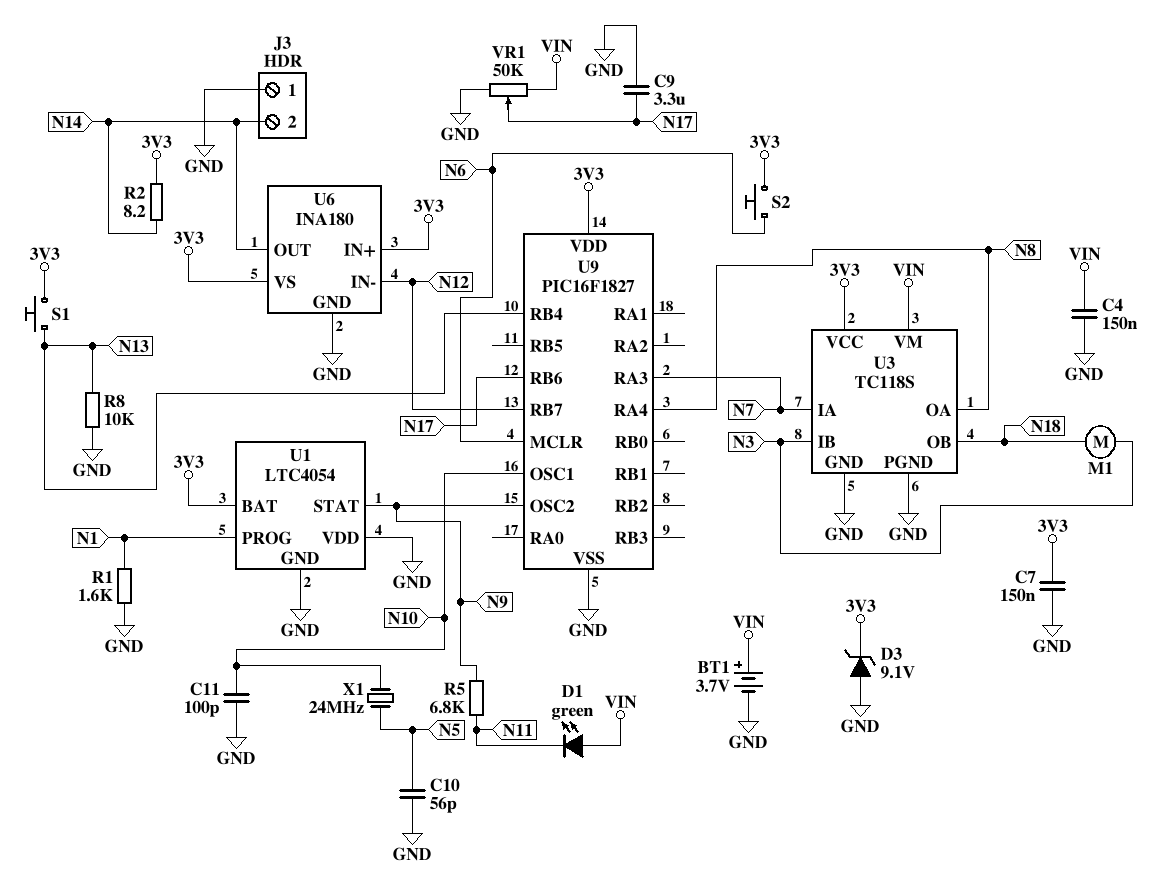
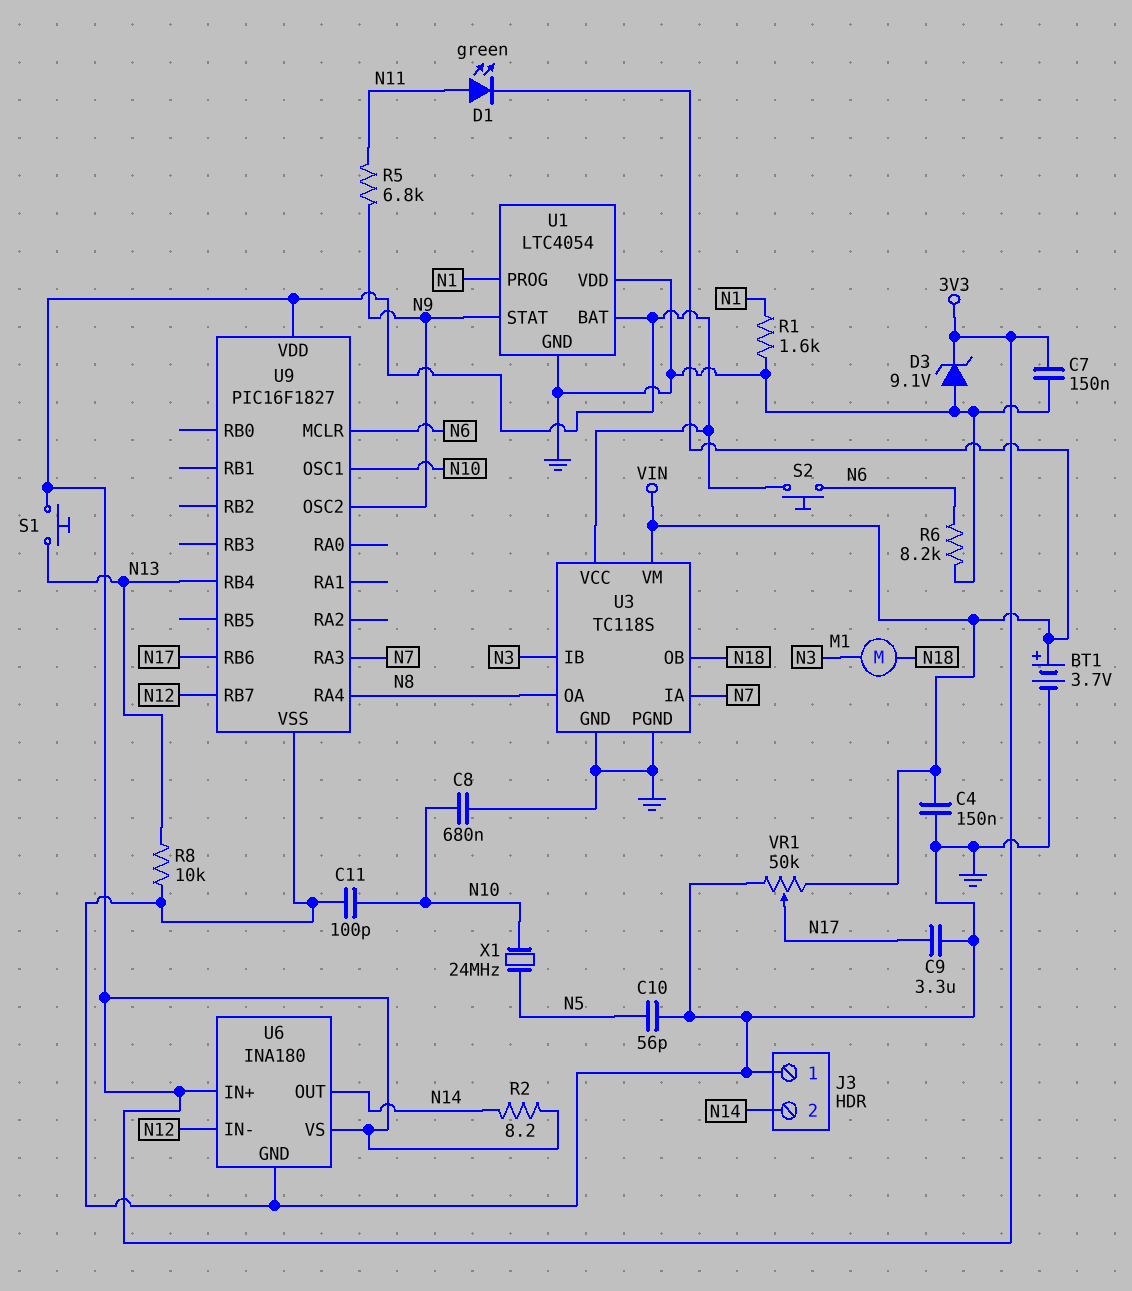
C8: none -> 680nF (GND, N10)
D1: LED green (A VIN, K N11) -> LED green (A N11, K VIN)
R6: none -> 8.2k (GND, N6)

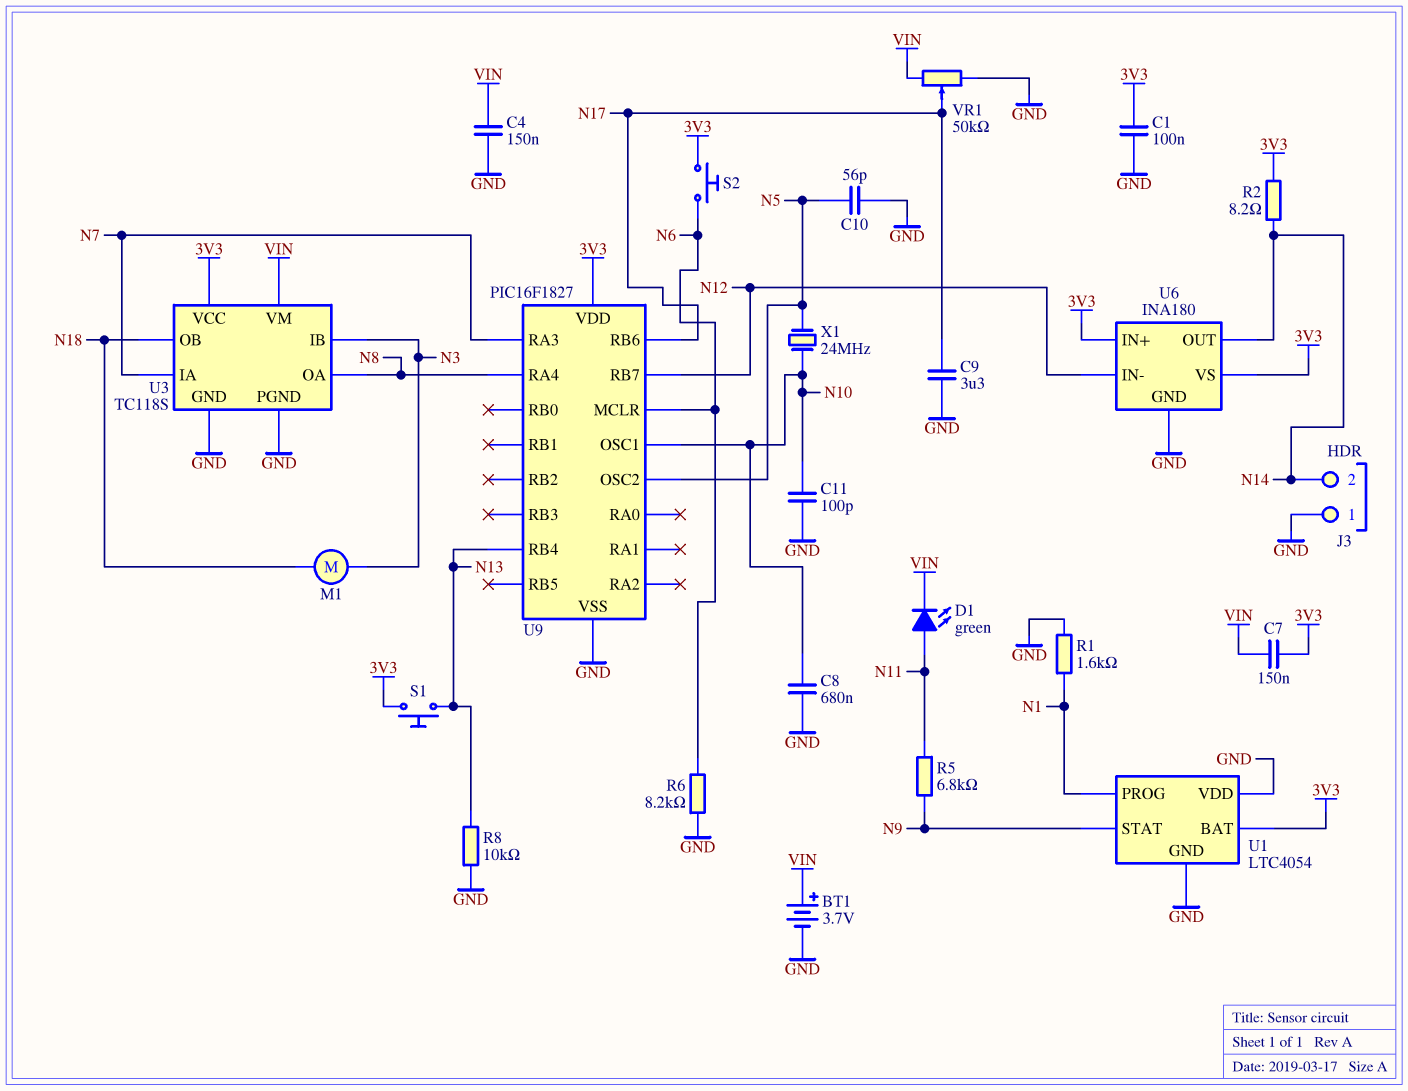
C1: none -> 100nF (3V3, GND)
C7: 150nF (3V3, GND) -> 150nF (3V3, VIN)
D3: zener 9.1V (A GND, K 3V3) -> none
U9 pin OSC2: N9 -> N5

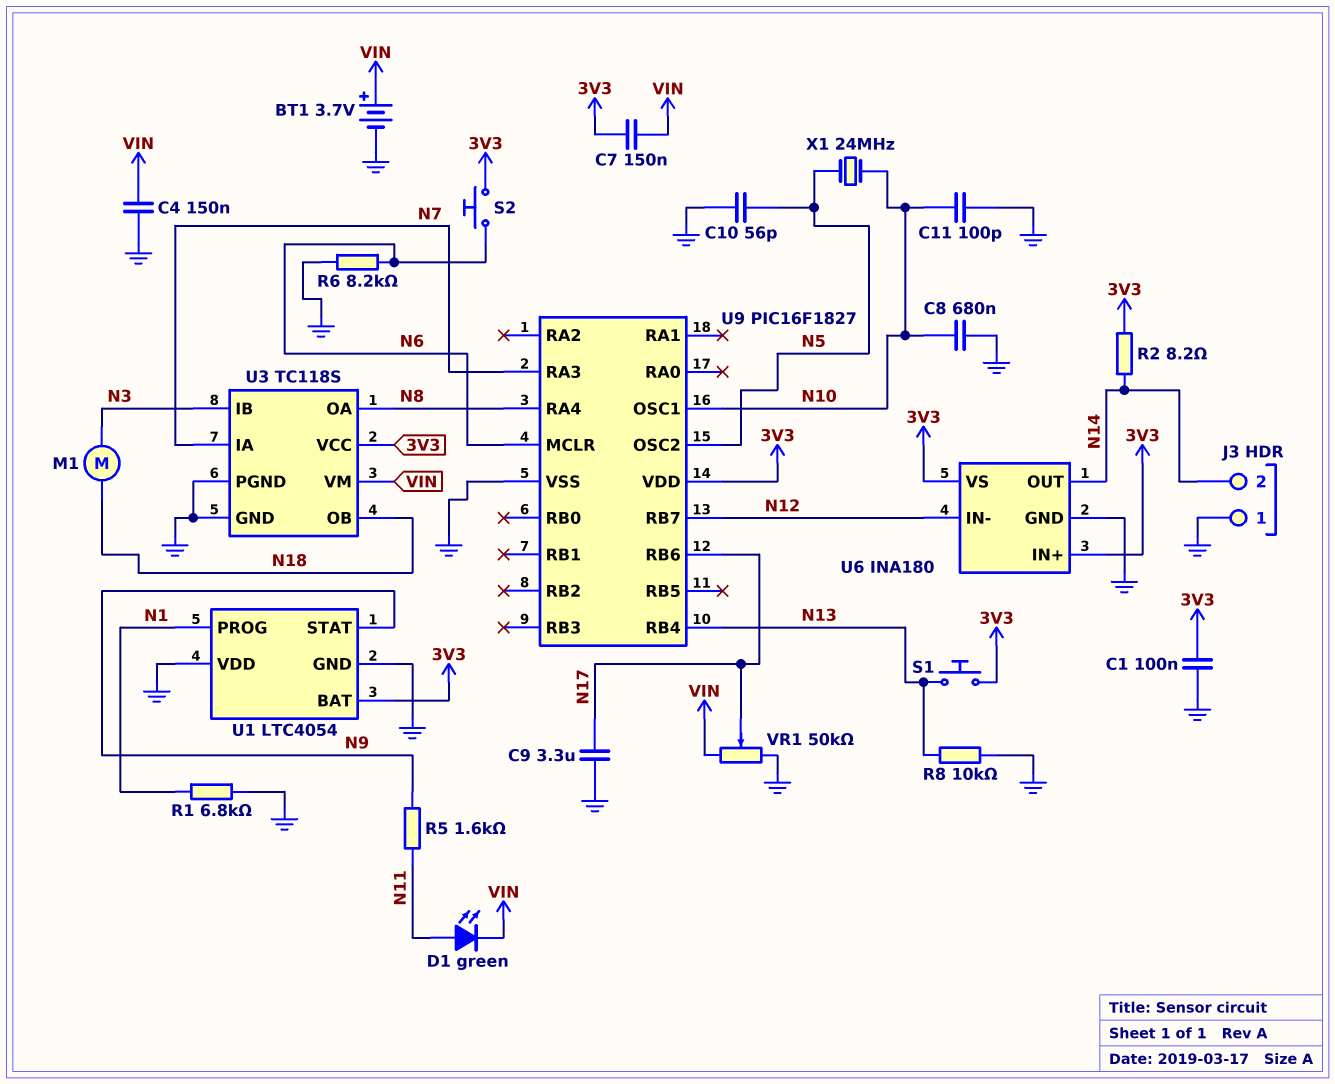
R1: 1.6k (GND, N1) -> 6.8k (GND, N1)
R5: 6.8k (N9, N11) -> 1.6k (N9, N11)

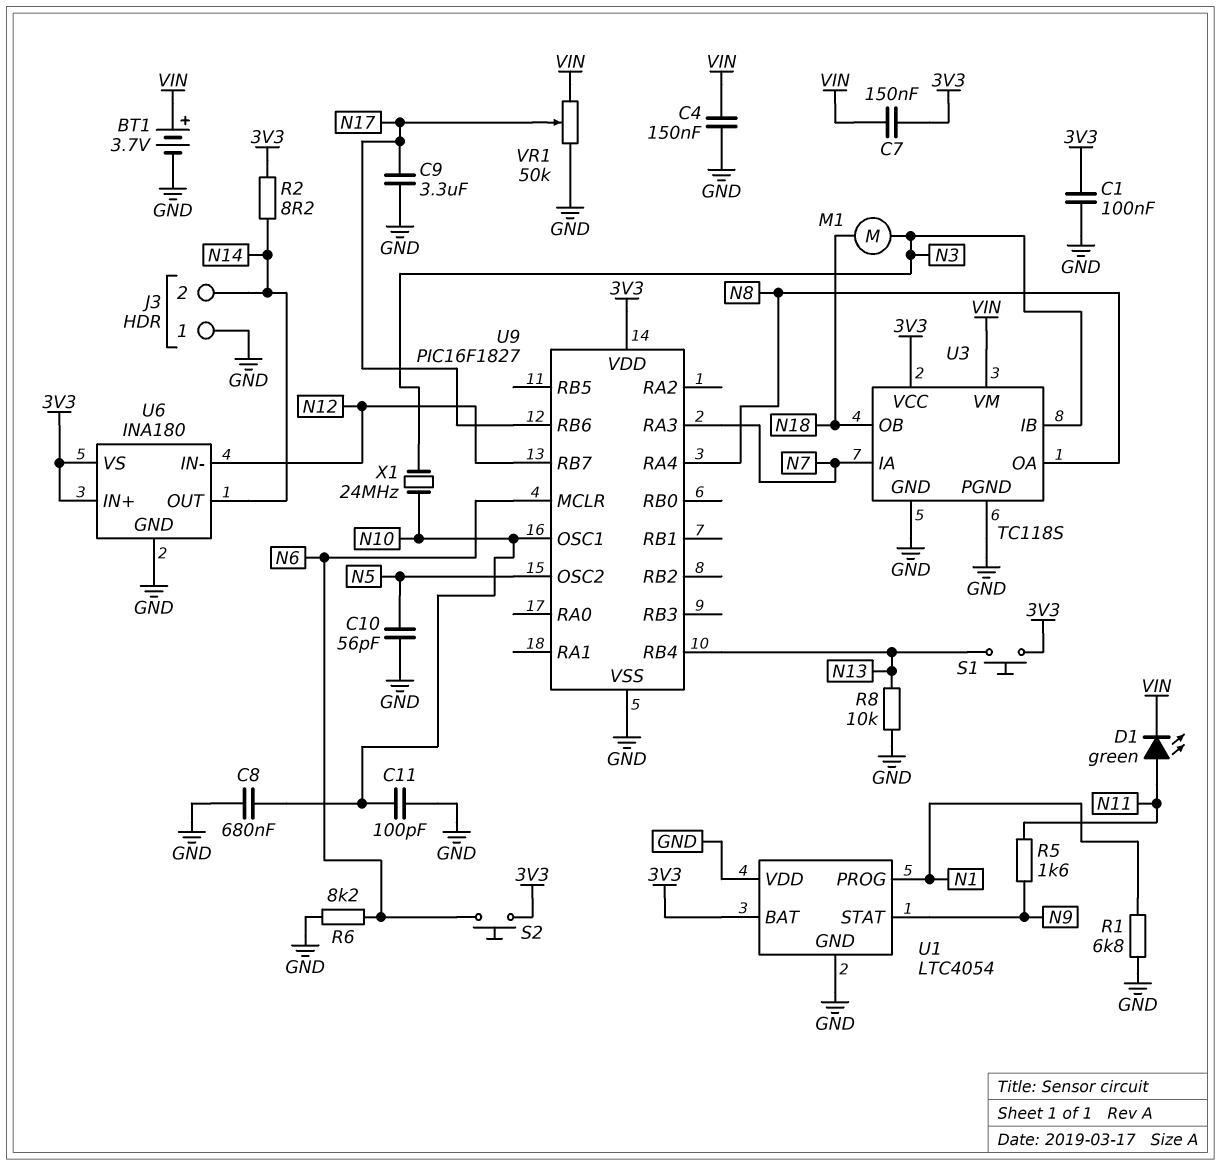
X1: 24MHz (N5, N10) -> 24MHz (N3, N10)

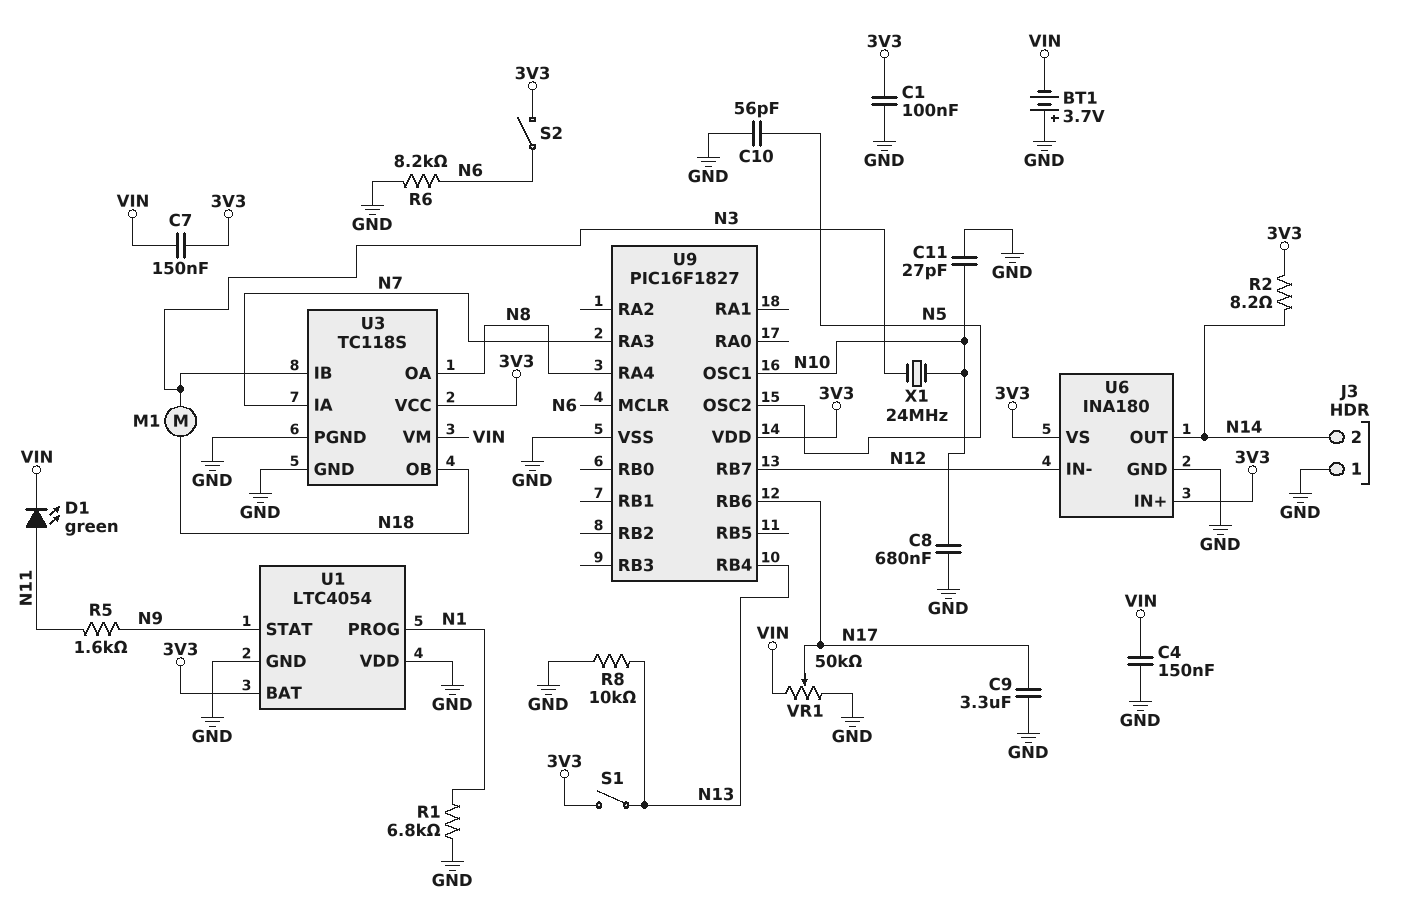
BT1: 3.7V (plus VIN, minus GND) -> 3.7V (plus GND, minus VIN)
C11: 100pF (GND, N10) -> 27pF (GND, N10)
S1: button (3V3, N13) -> switch (3V3, N13)
S2: button (3V3, N6) -> switch (3V3, N6)

